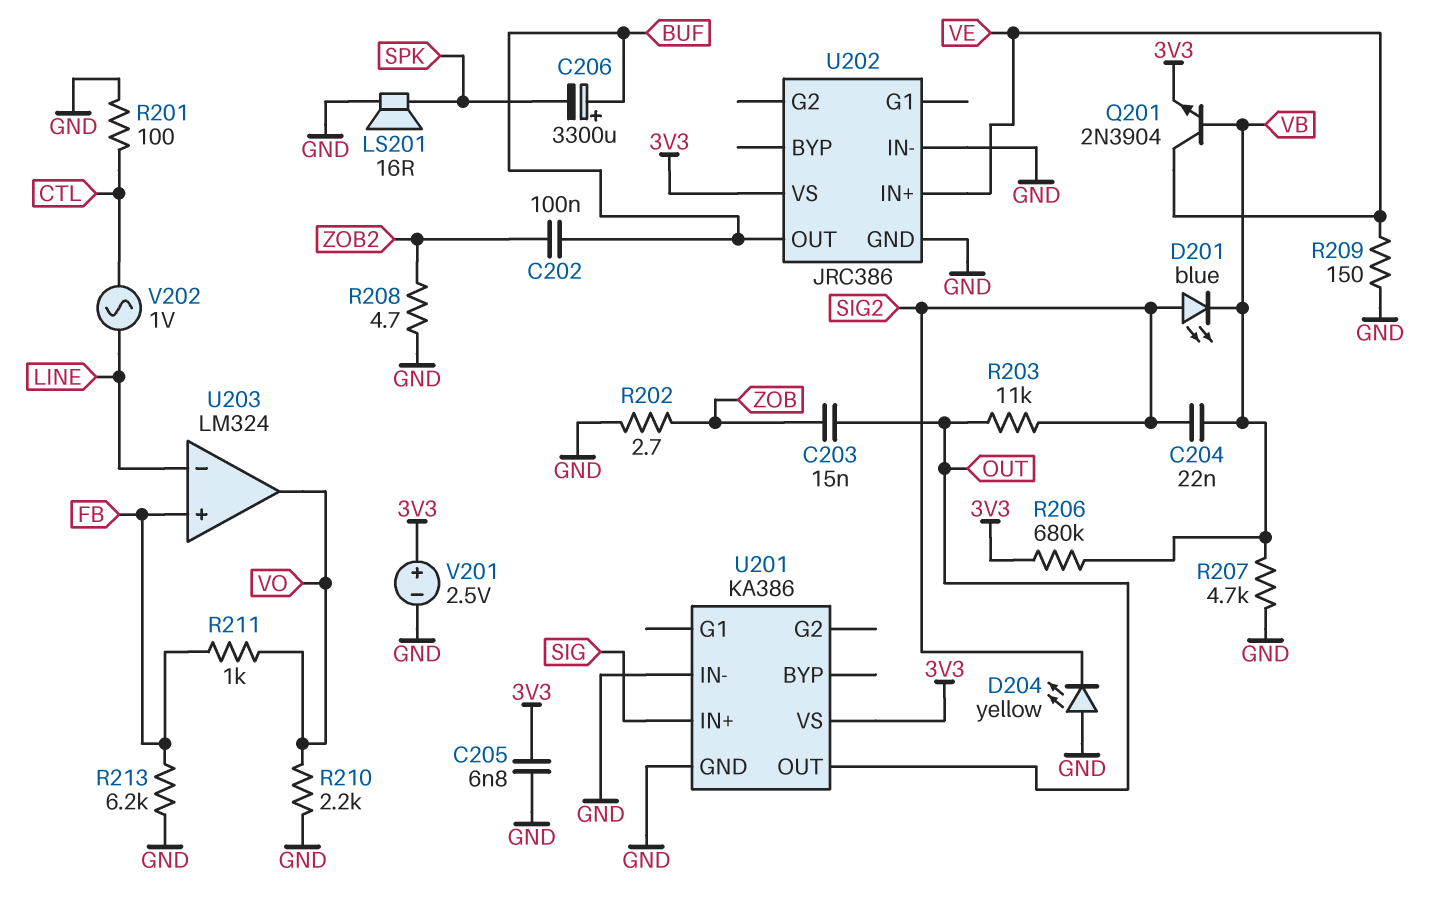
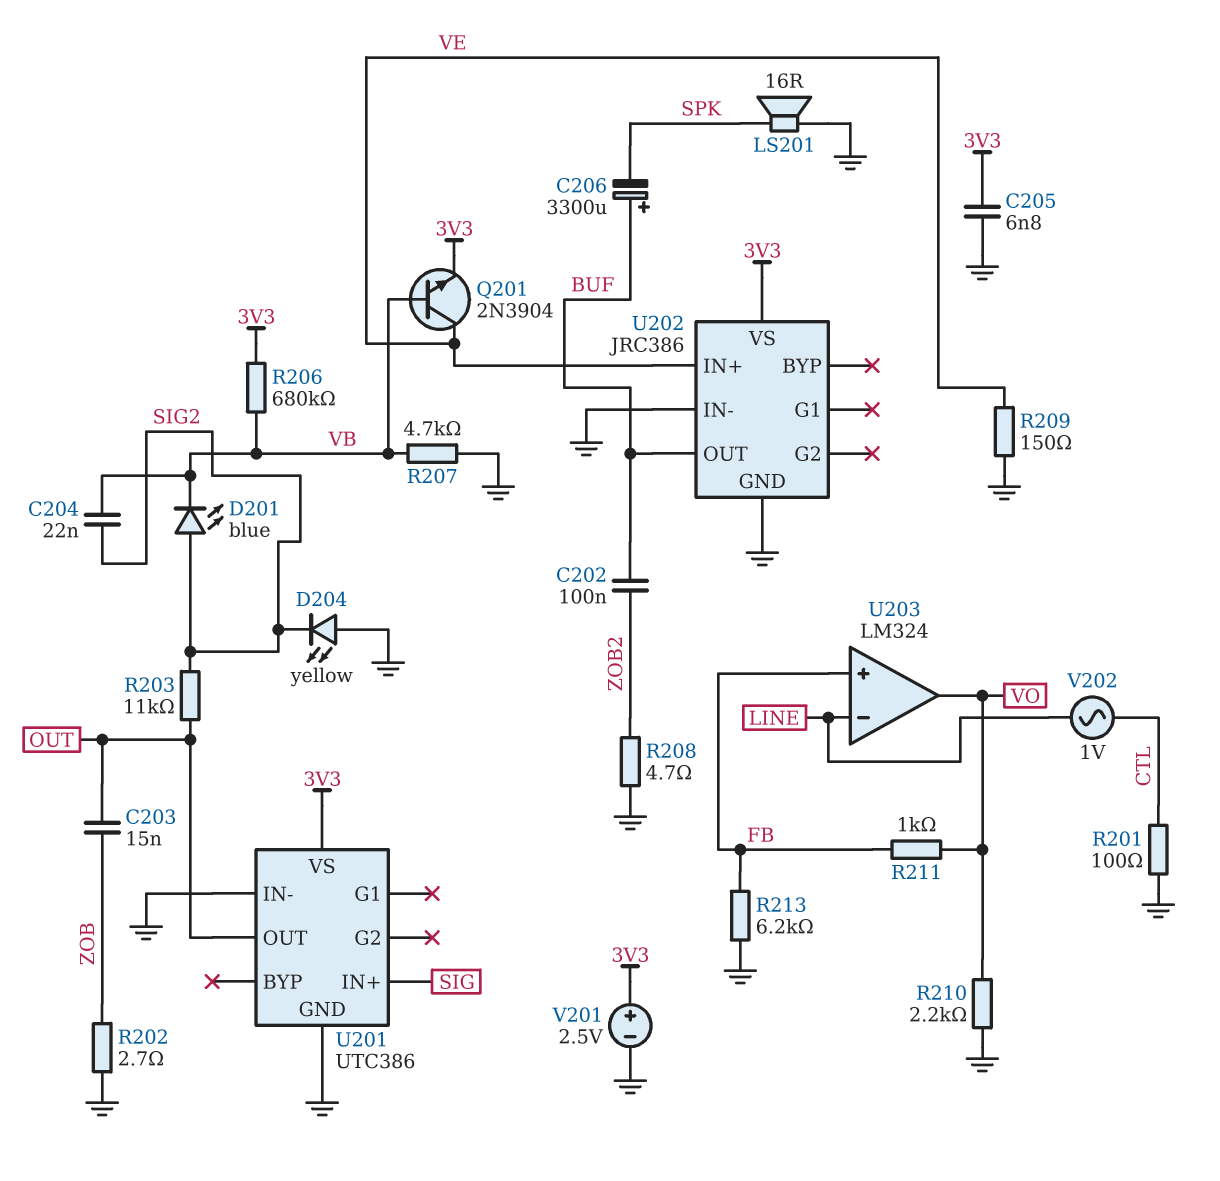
U201: KA386 -> UTC386

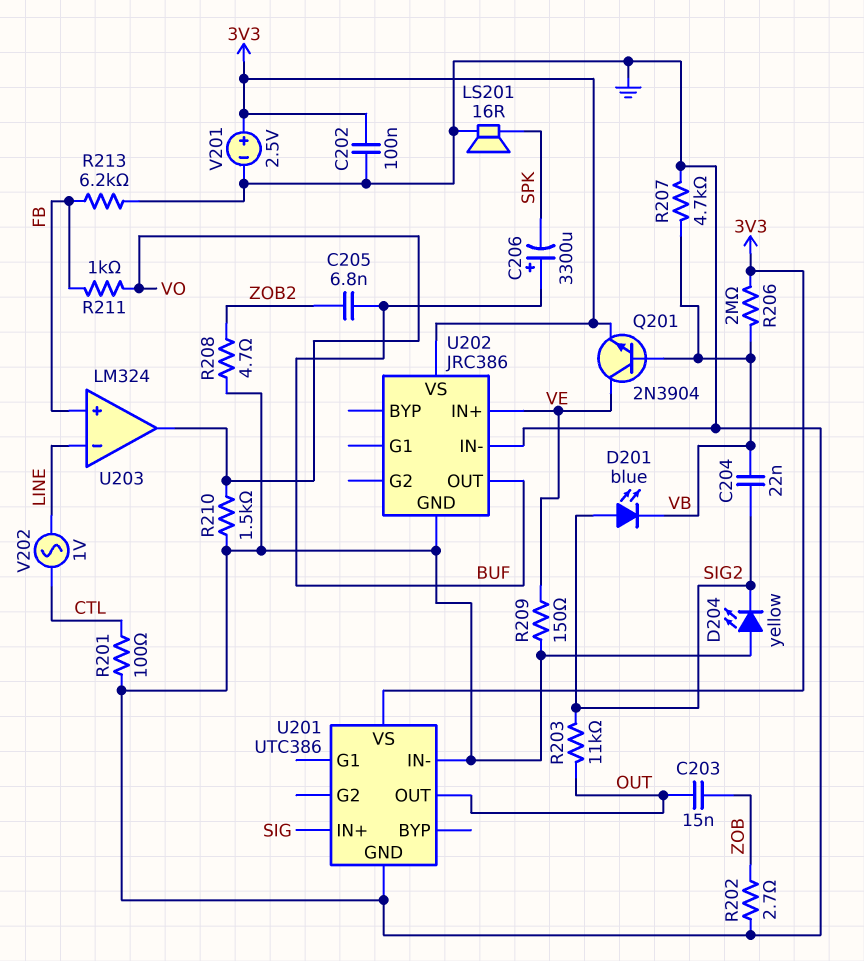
C202: 100nF (BUF, ZOB2) -> 100nF (3V3, GND)
C205: 6.8nF (3V3, GND) -> 6.8nF (BUF, ZOB2)
R206: 680k (3V3, VB) -> 2M (3V3, VB)
R210: 2.2k (GND, VO) -> 1.5k (GND, VO)

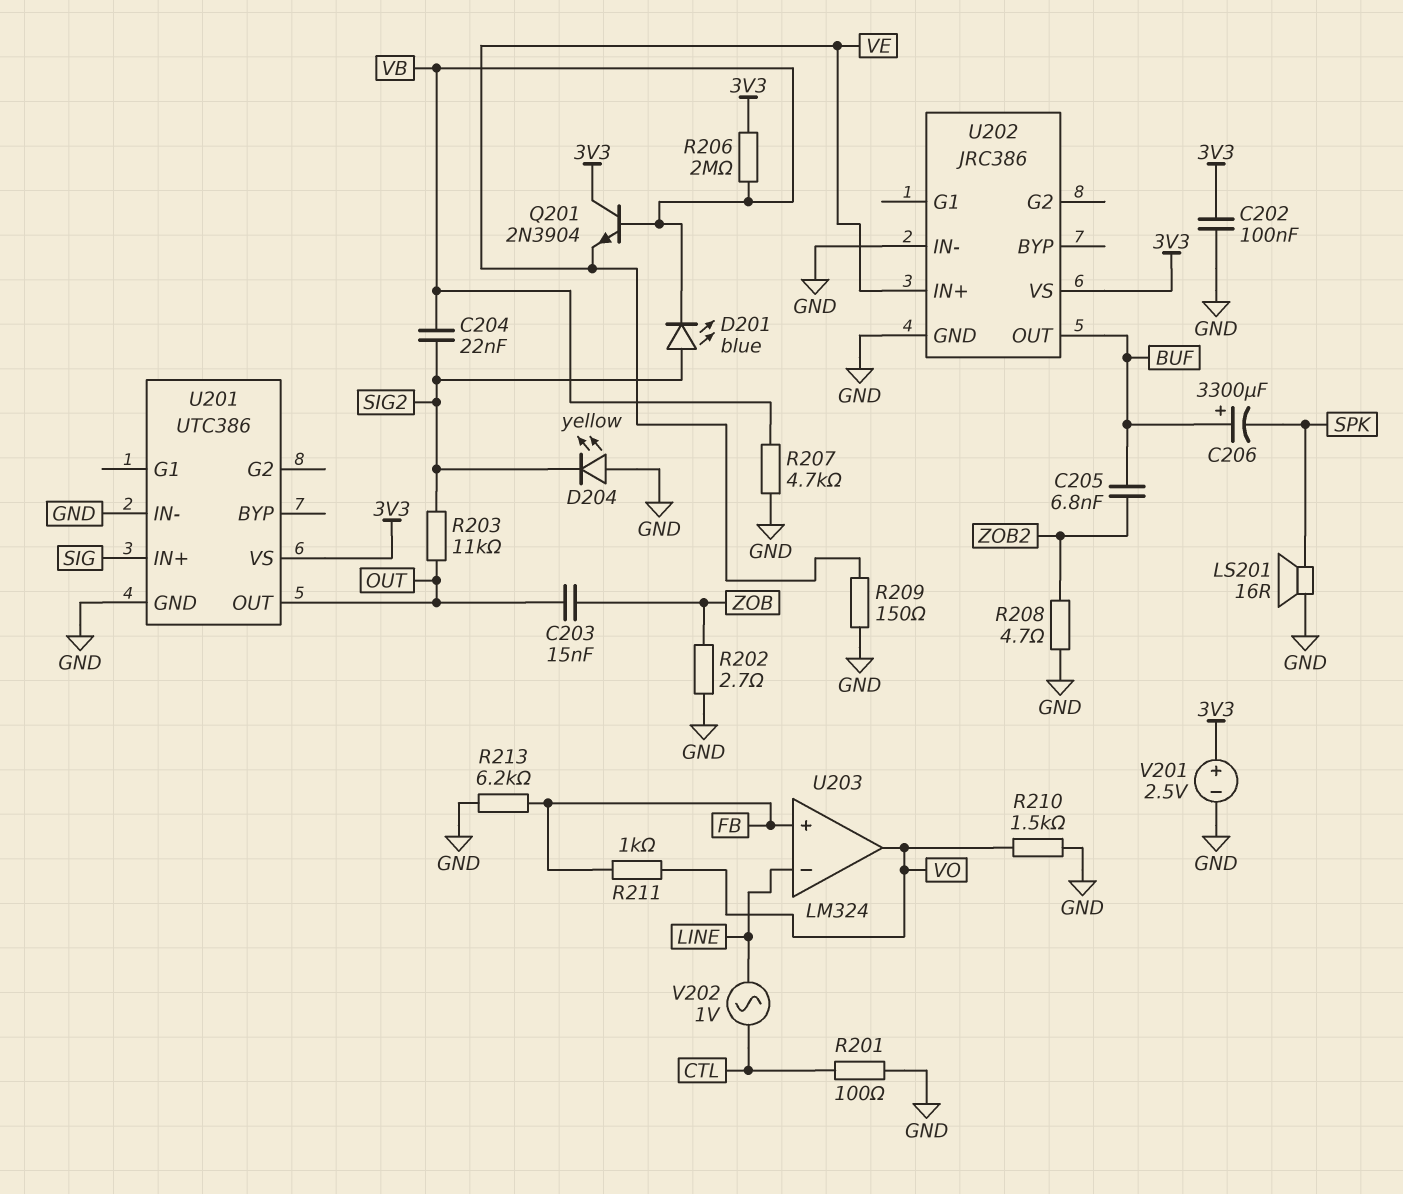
Q201: NPN 2N3904 (B VB, C VE, E 3V3) -> NPN 2N3904 (B VB, C 3V3, E VE)

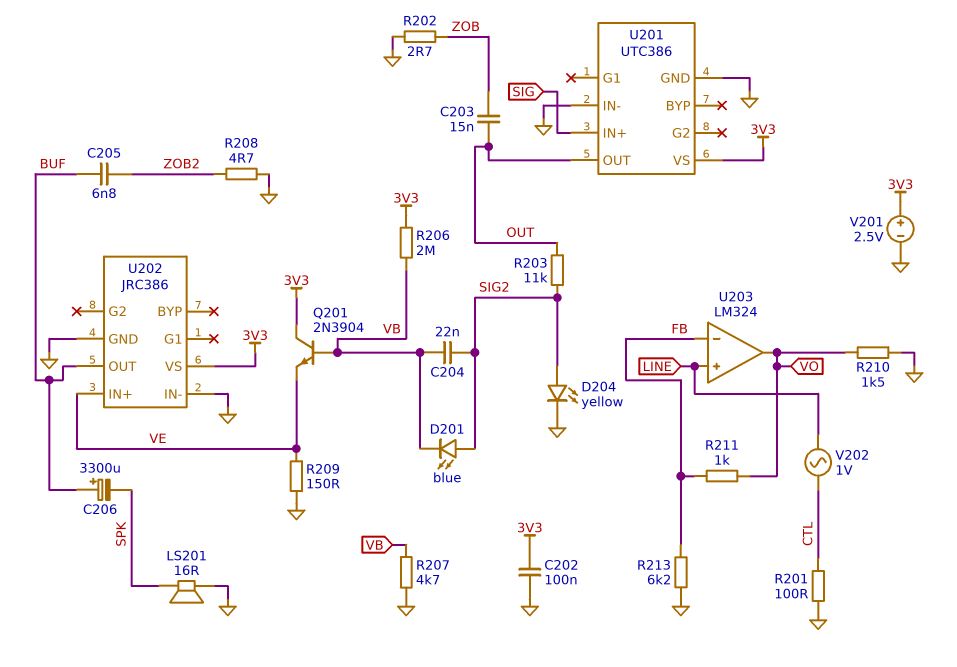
D204: LED yellow (A GND, K SIG2) -> LED yellow (A SIG2, K GND)
U203 pin in+: FB -> LINE
U203 pin in-: LINE -> FB

